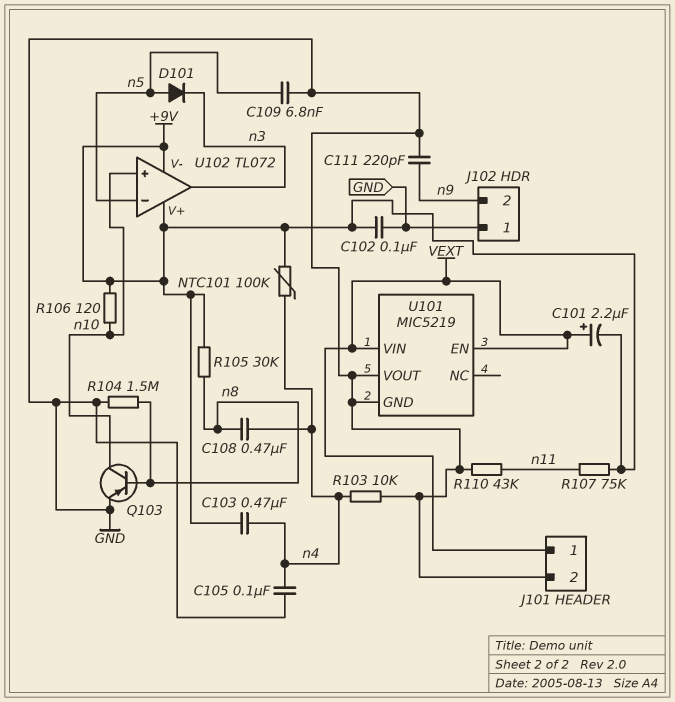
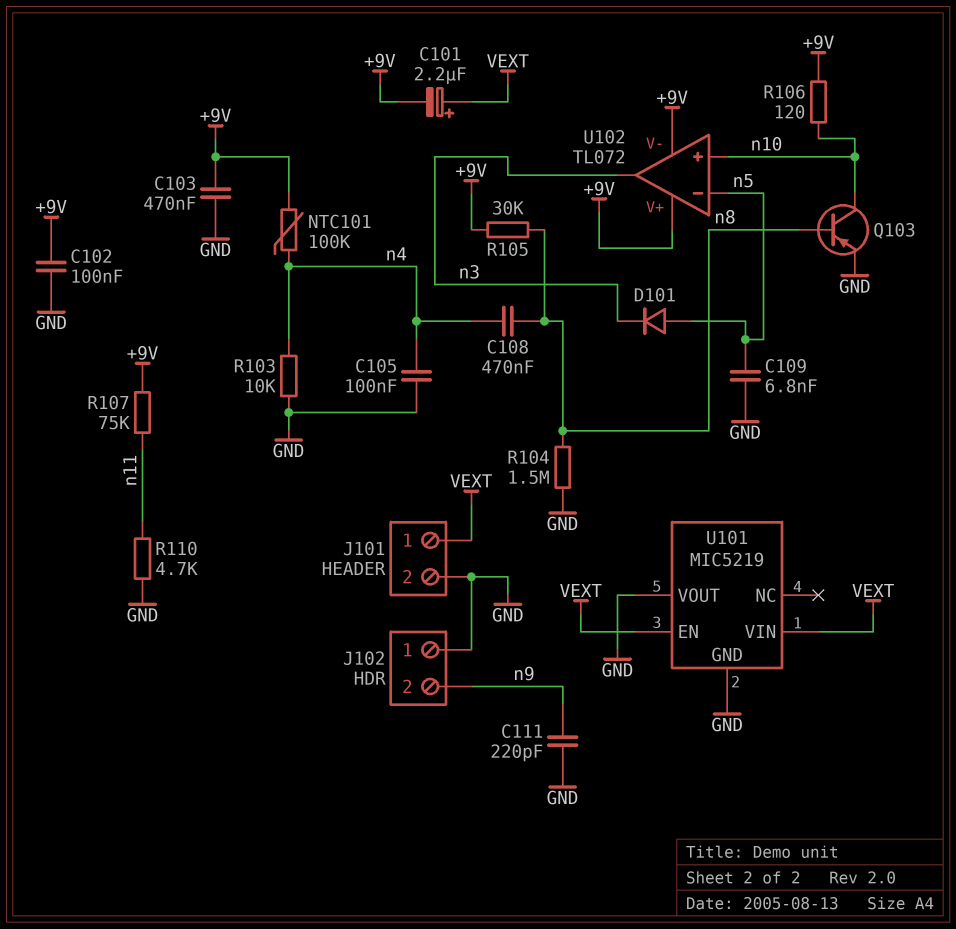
C103: 470nF (+9V, n4) -> 470nF (+9V, GND)
R110: 43k (GND, n11) -> 4.7k (GND, n11)

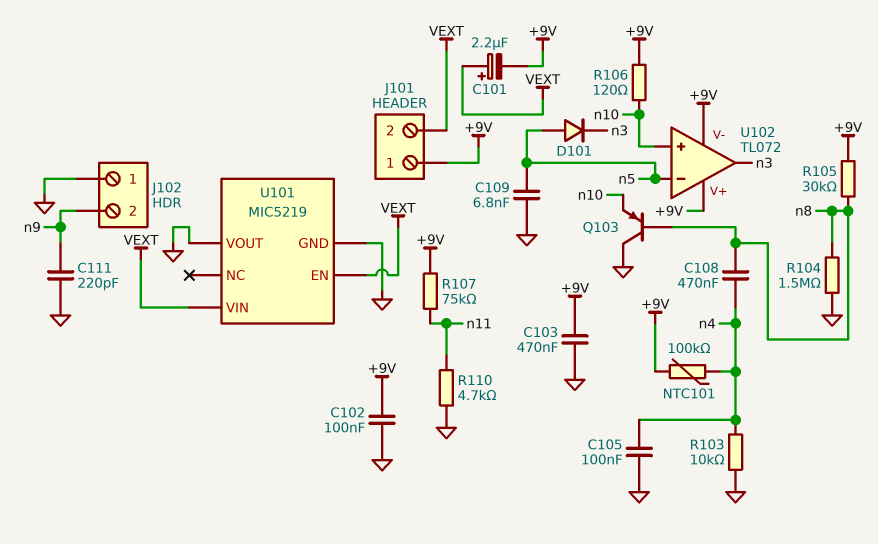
J101 pin 1: VEXT -> +9V
J101 pin 2: GND -> VEXT
Q103: PNP (B n8, C n10, E GND) -> PNP (B n8, C GND, E n10)

